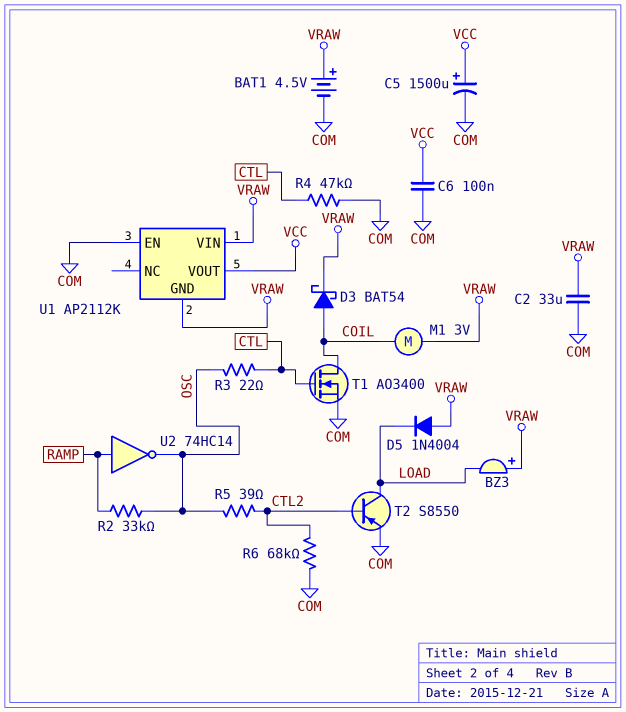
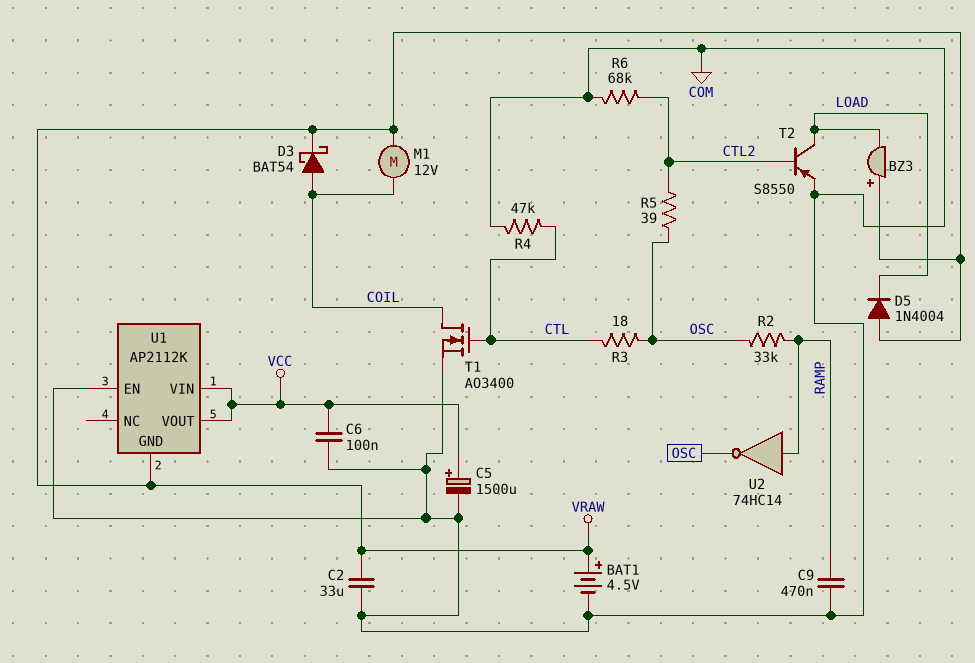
C9: none -> 470nF (COM, RAMP)
M1: motor 3V (COIL, VRAW) -> motor 12V (COIL, VRAW)
R3: 22 (CTL, OSC) -> 18 (CTL, OSC)
U1 pin VIN: VRAW -> VCC

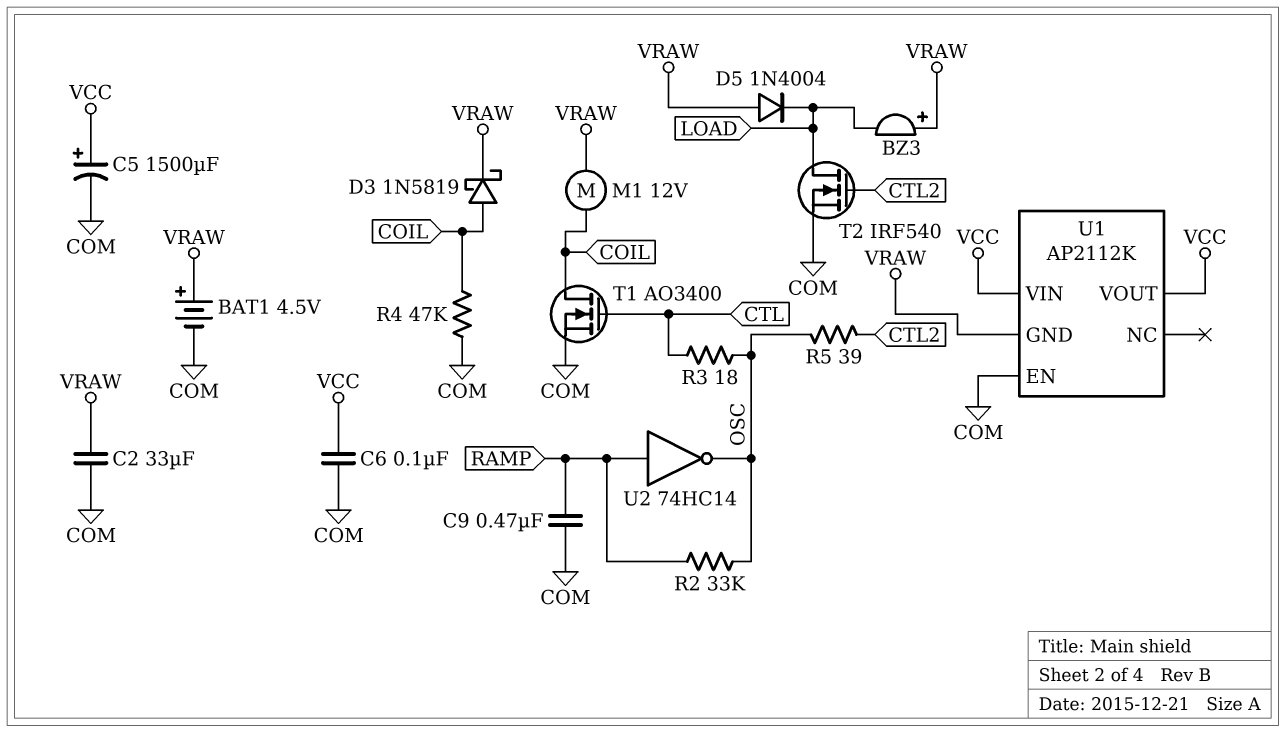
D3: schottky BAT54 (A COIL, K VRAW) -> schottky 1N5819 (A COIL, K VRAW)
R4: 47k (COM, CTL) -> 47k (COIL, COM)
R6: 68k (COM, CTL2) -> none
T2: PNP S8550 (B CTL2, C LOAD, E COM) -> NMOS IRF540 (G CTL2, D LOAD, S COM)

